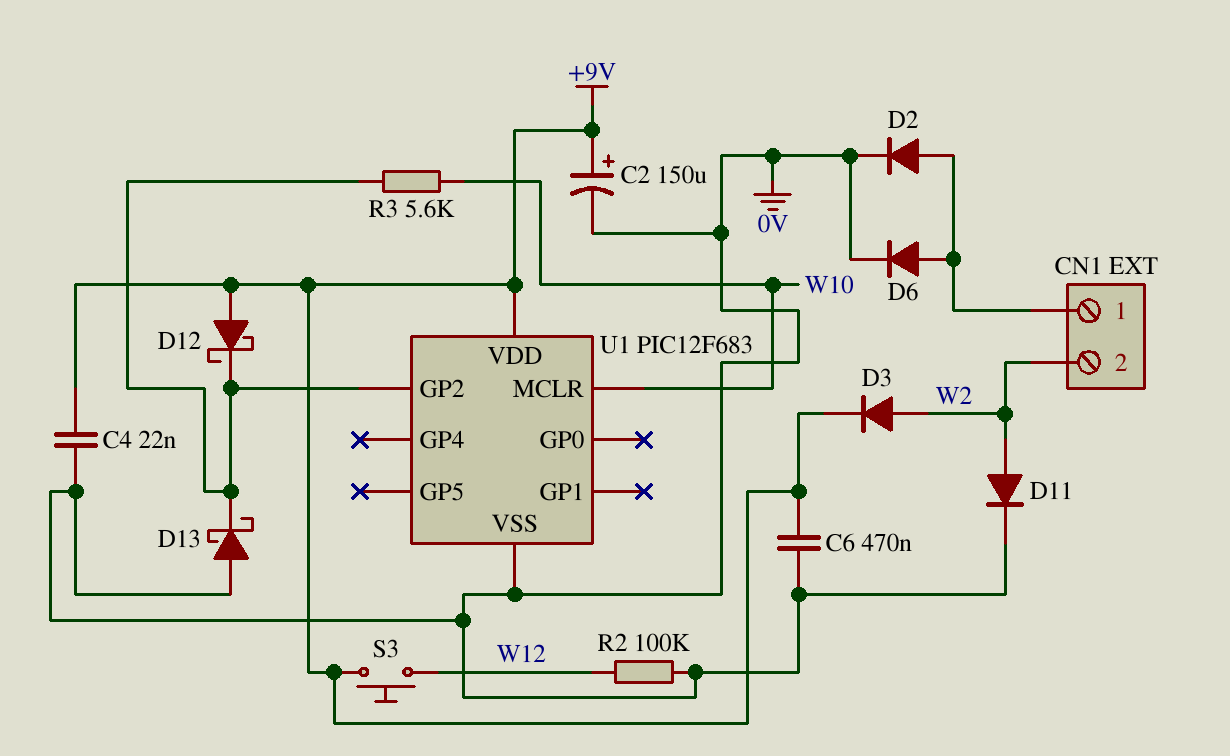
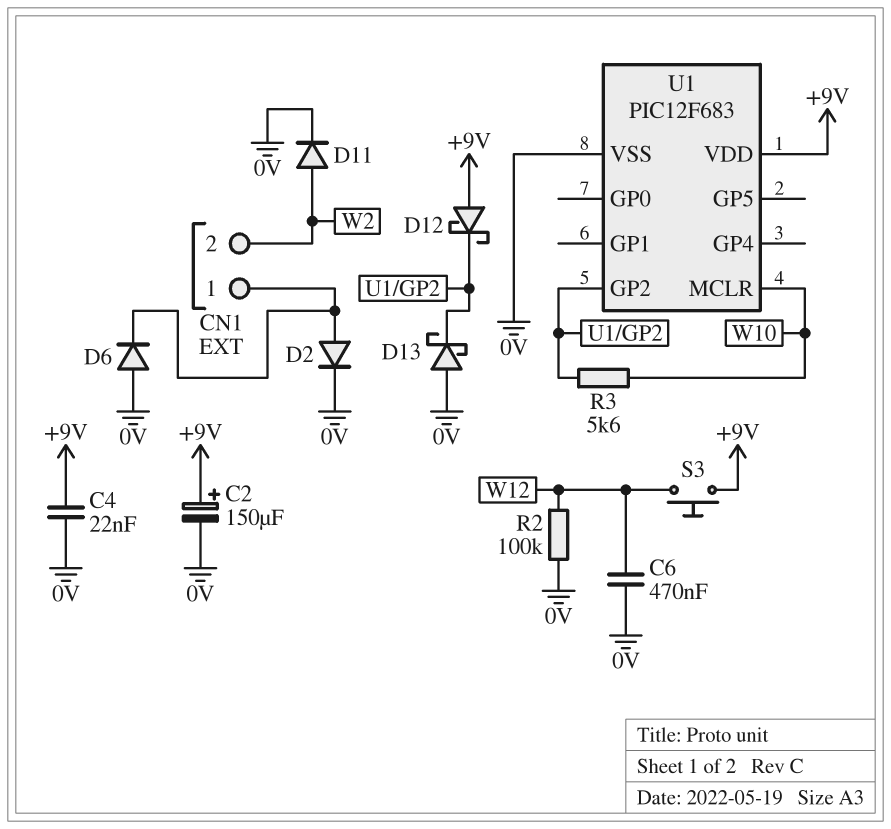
C6: 470nF (+9V, 0V) -> 470nF (0V, W12)
D3: diode (A W2, K +9V) -> none
D6: diode (A CN1/1, K 0V) -> diode (A 0V, K CN1/1)

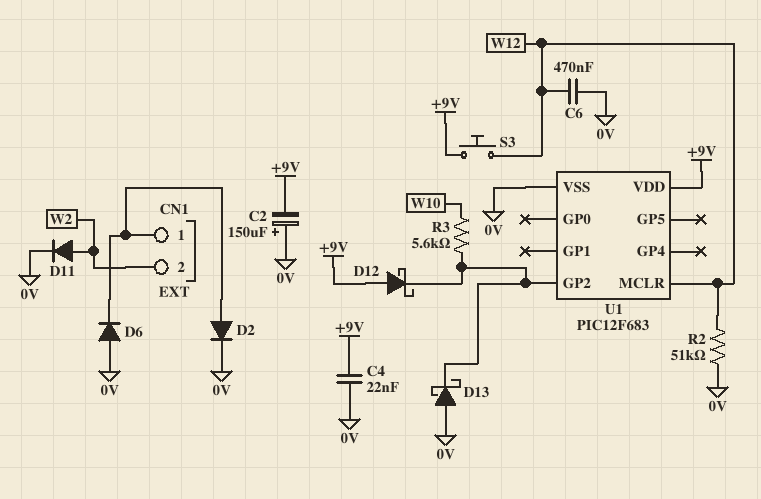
C2: 150uF (plus +9V, minus 0V) -> 150uF (plus 0V, minus +9V)
R2: 100k (0V, W12) -> 51k (0V, W12)
U1 pin MCLR: W10 -> W12

